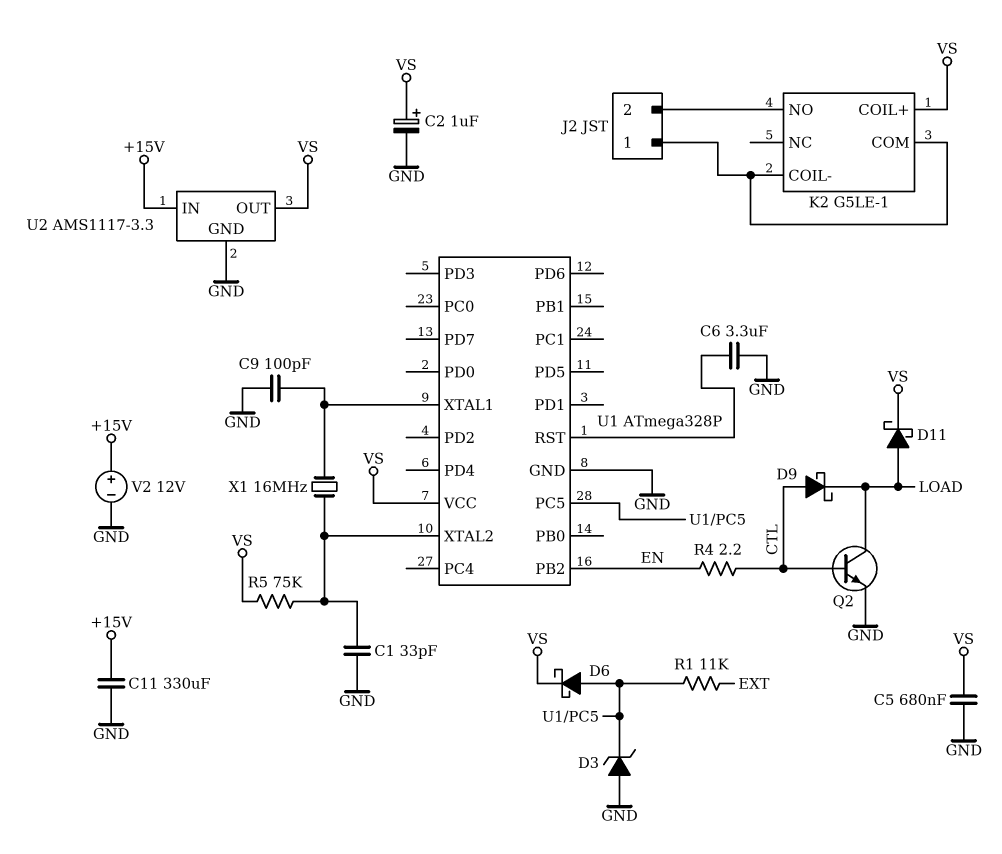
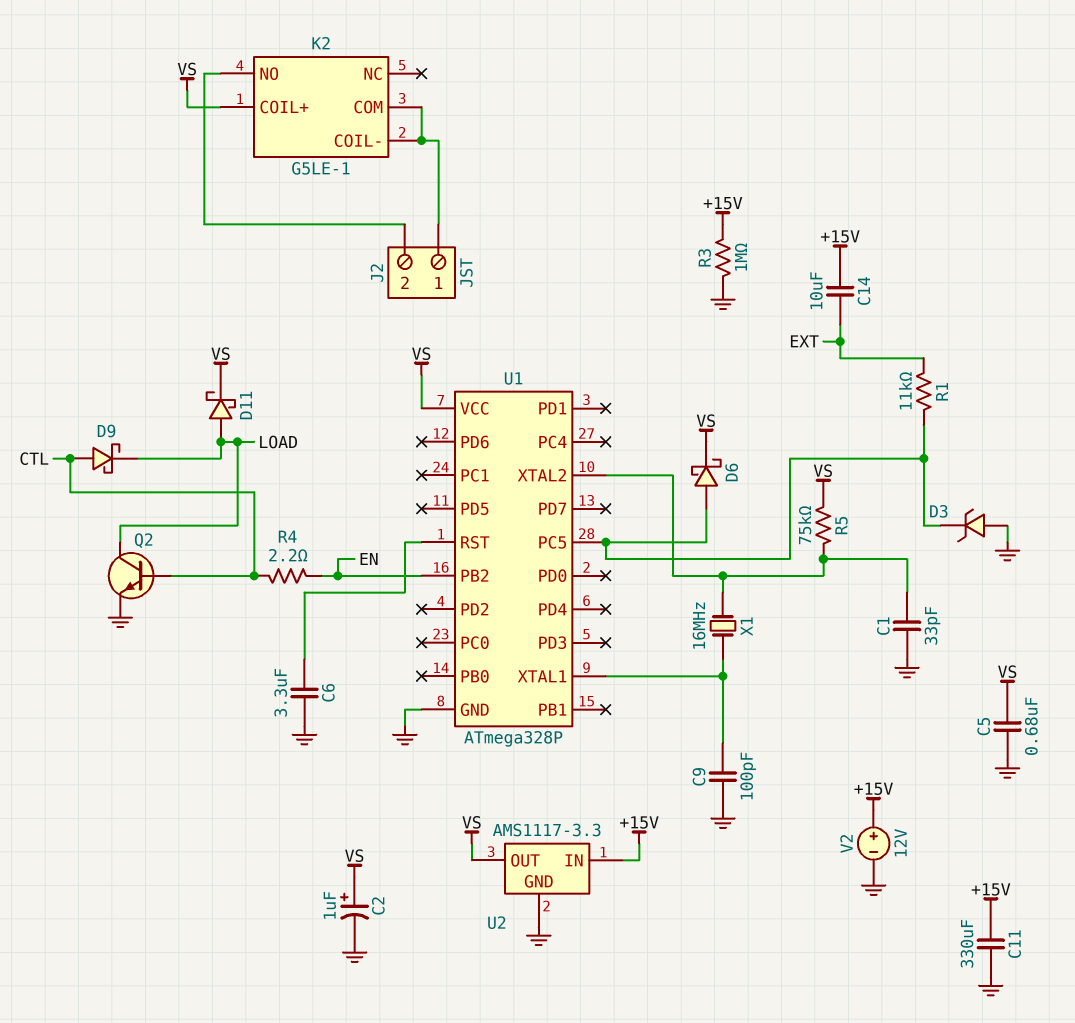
C14: none -> 10uF (+15V, EXT)
R3: none -> 1M (+15V, GND)

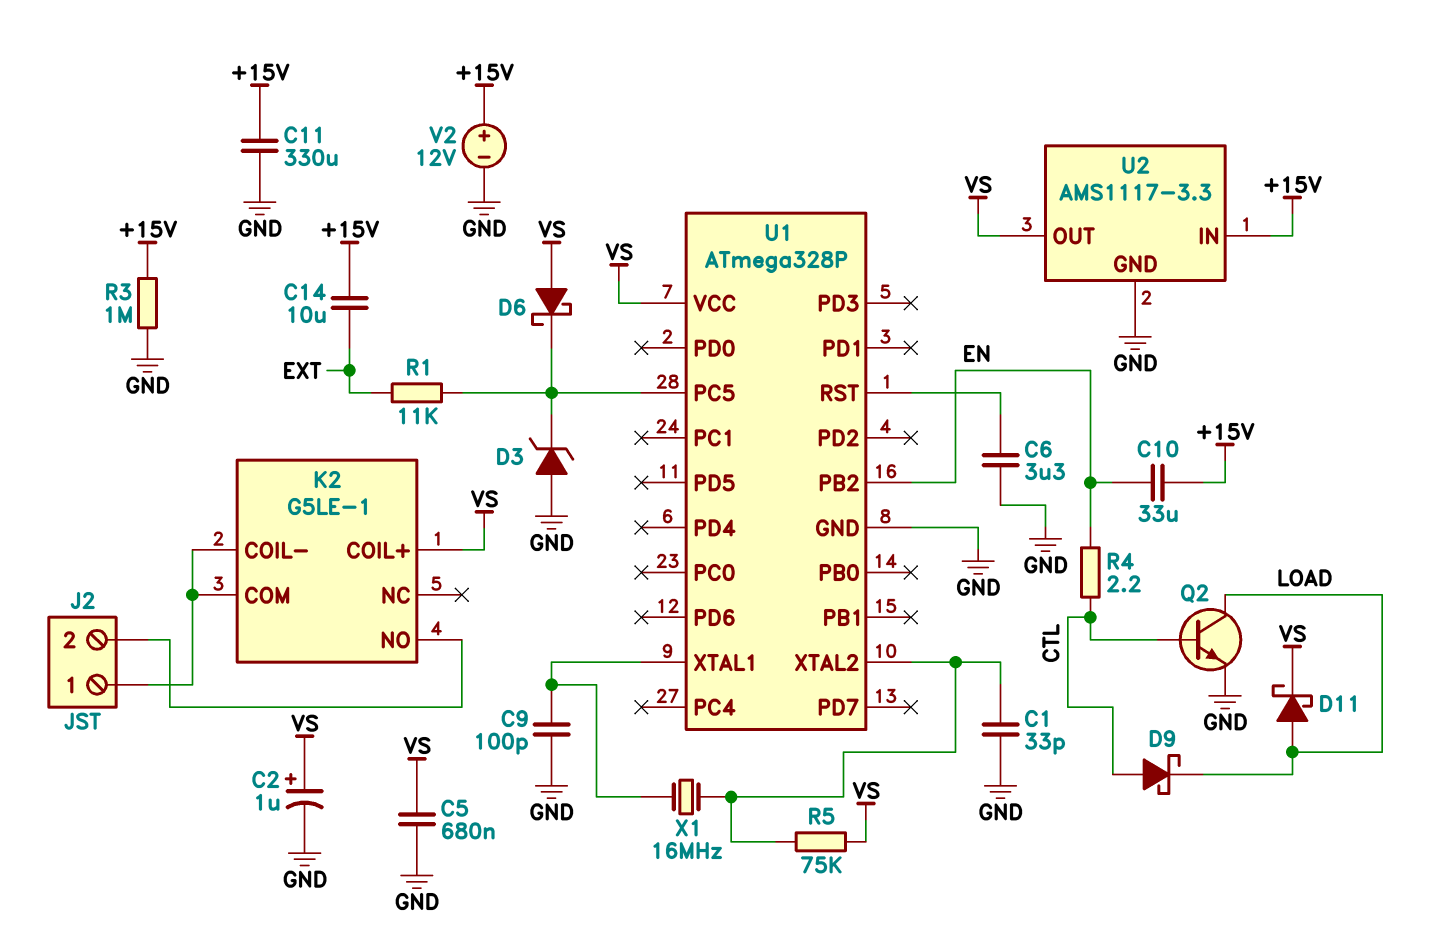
C10: none -> 33uF (+15V, EN)
D6: schottky (A U1/PC5, K VS) -> schottky (A VS, K U1/PC5)

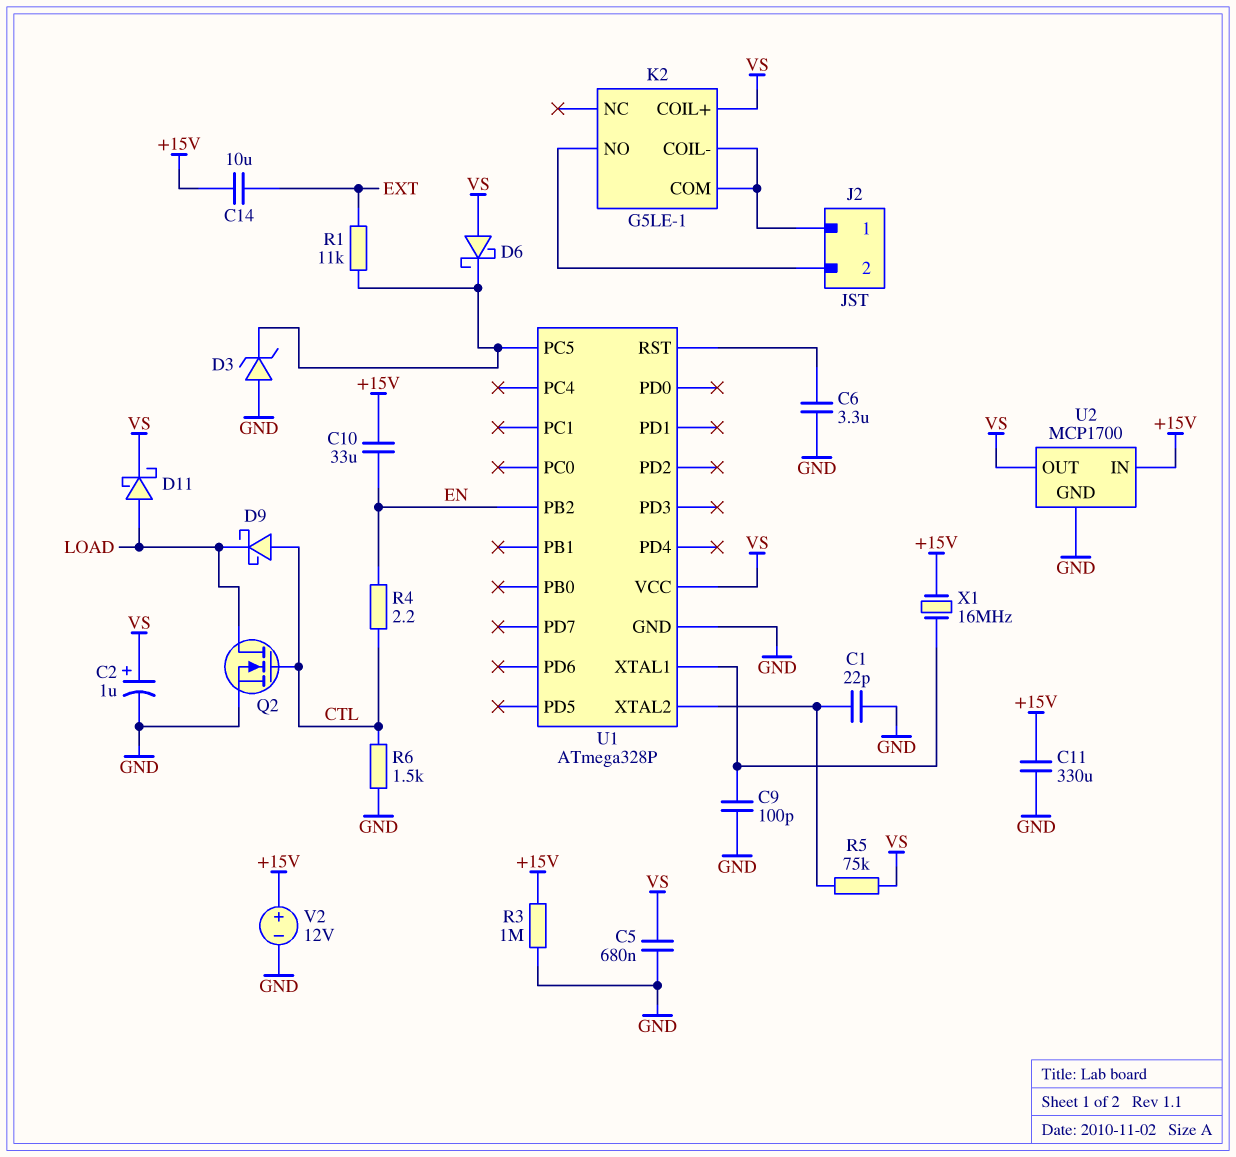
C1: 33pF (GND, U1/XTAL2) -> 22pF (GND, U1/XTAL2)
Q2: NPN (B CTL, C LOAD, E GND) -> NMOS (G CTL, D LOAD, S GND)
R6: none -> 1.5k (CTL, GND)
U2: AMS1117-3.3 -> MCP1700
X1: 16MHz (U1/XTAL1, U1/XTAL2) -> 16MHz (+15V, U1/XTAL1)

